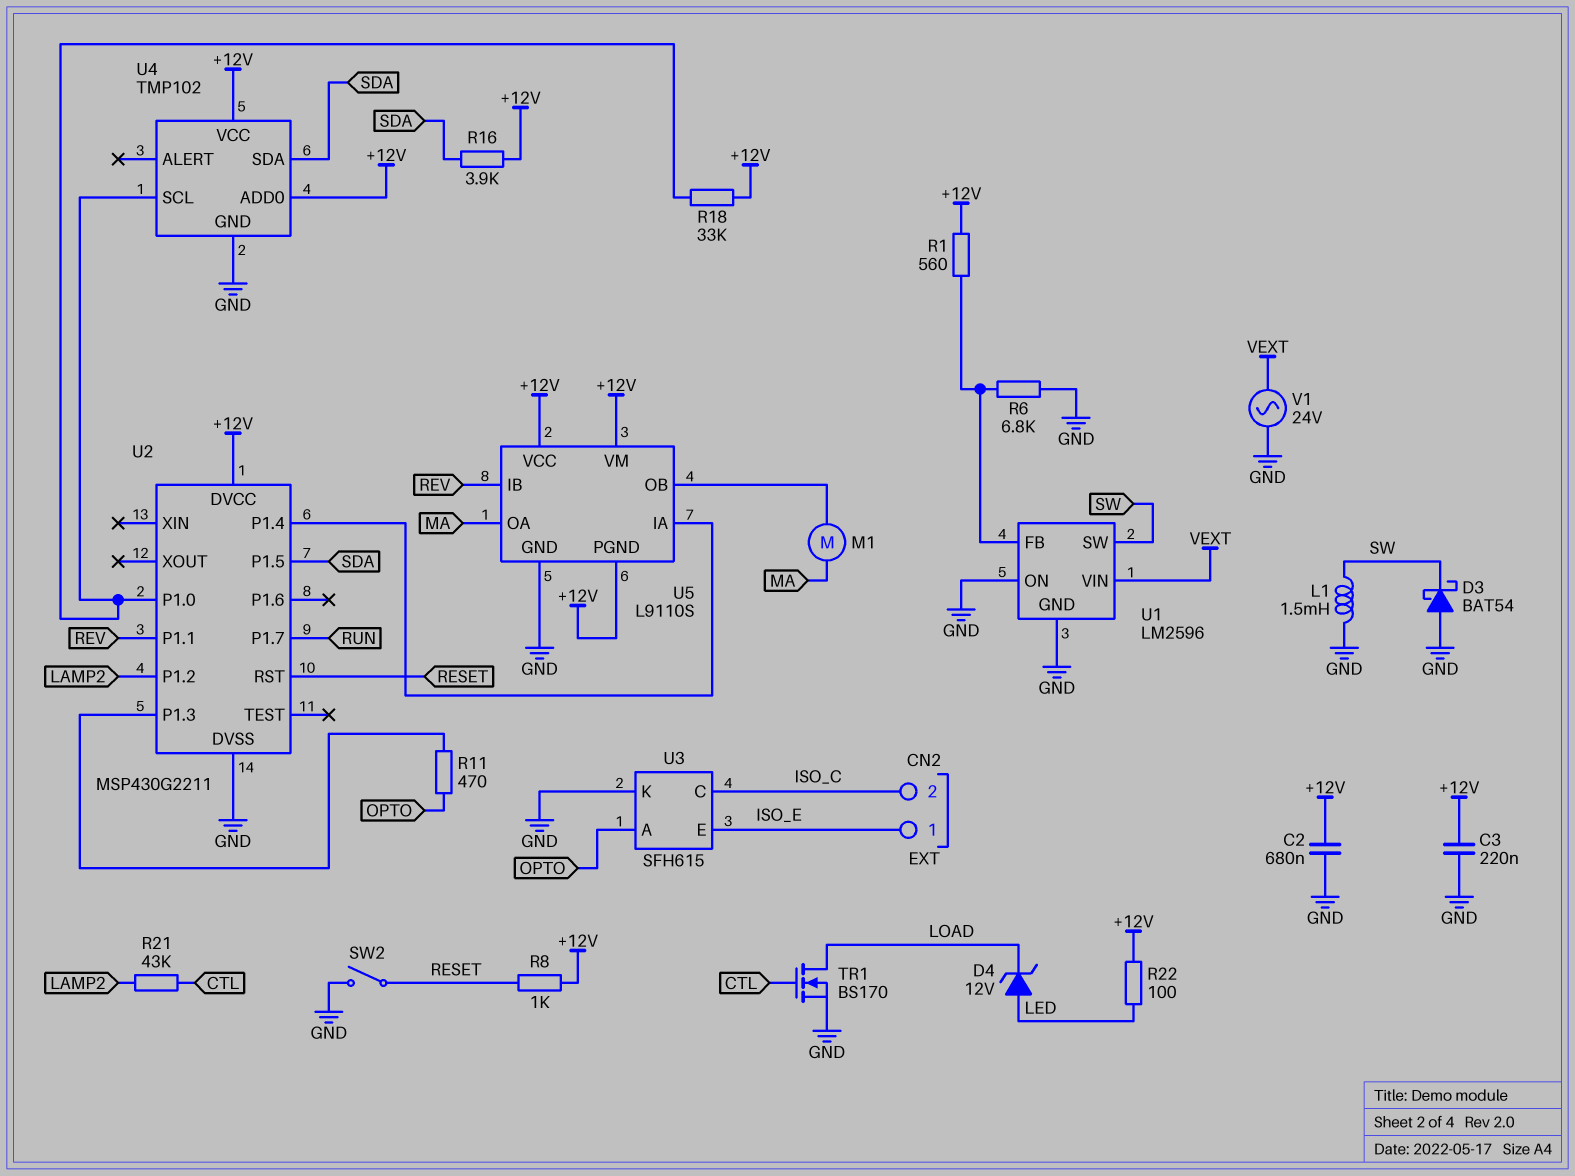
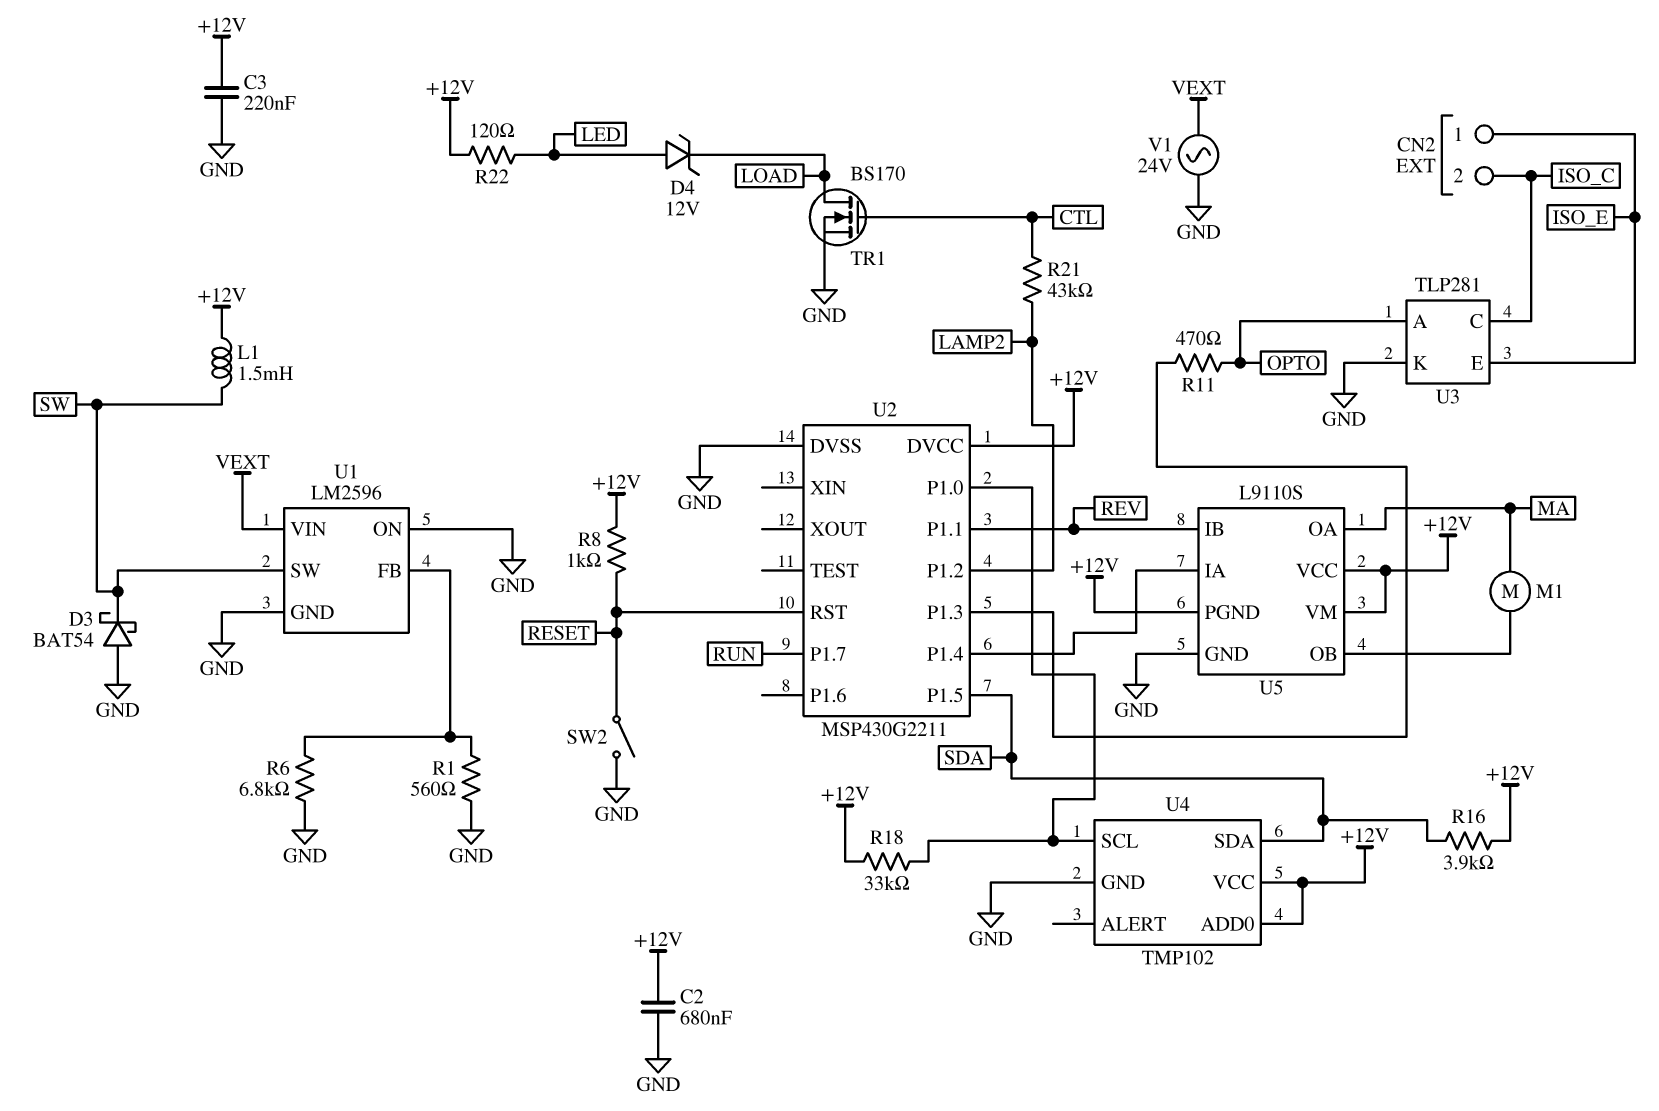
L1: 1.5mH (GND, SW) -> 1.5mH (+12V, SW)
R1: 560 (+12V, U1/FB) -> 560 (GND, U1/FB)
R22: 100 (+12V, LED) -> 120 (+12V, LED)
U3: SFH615 -> TLP281

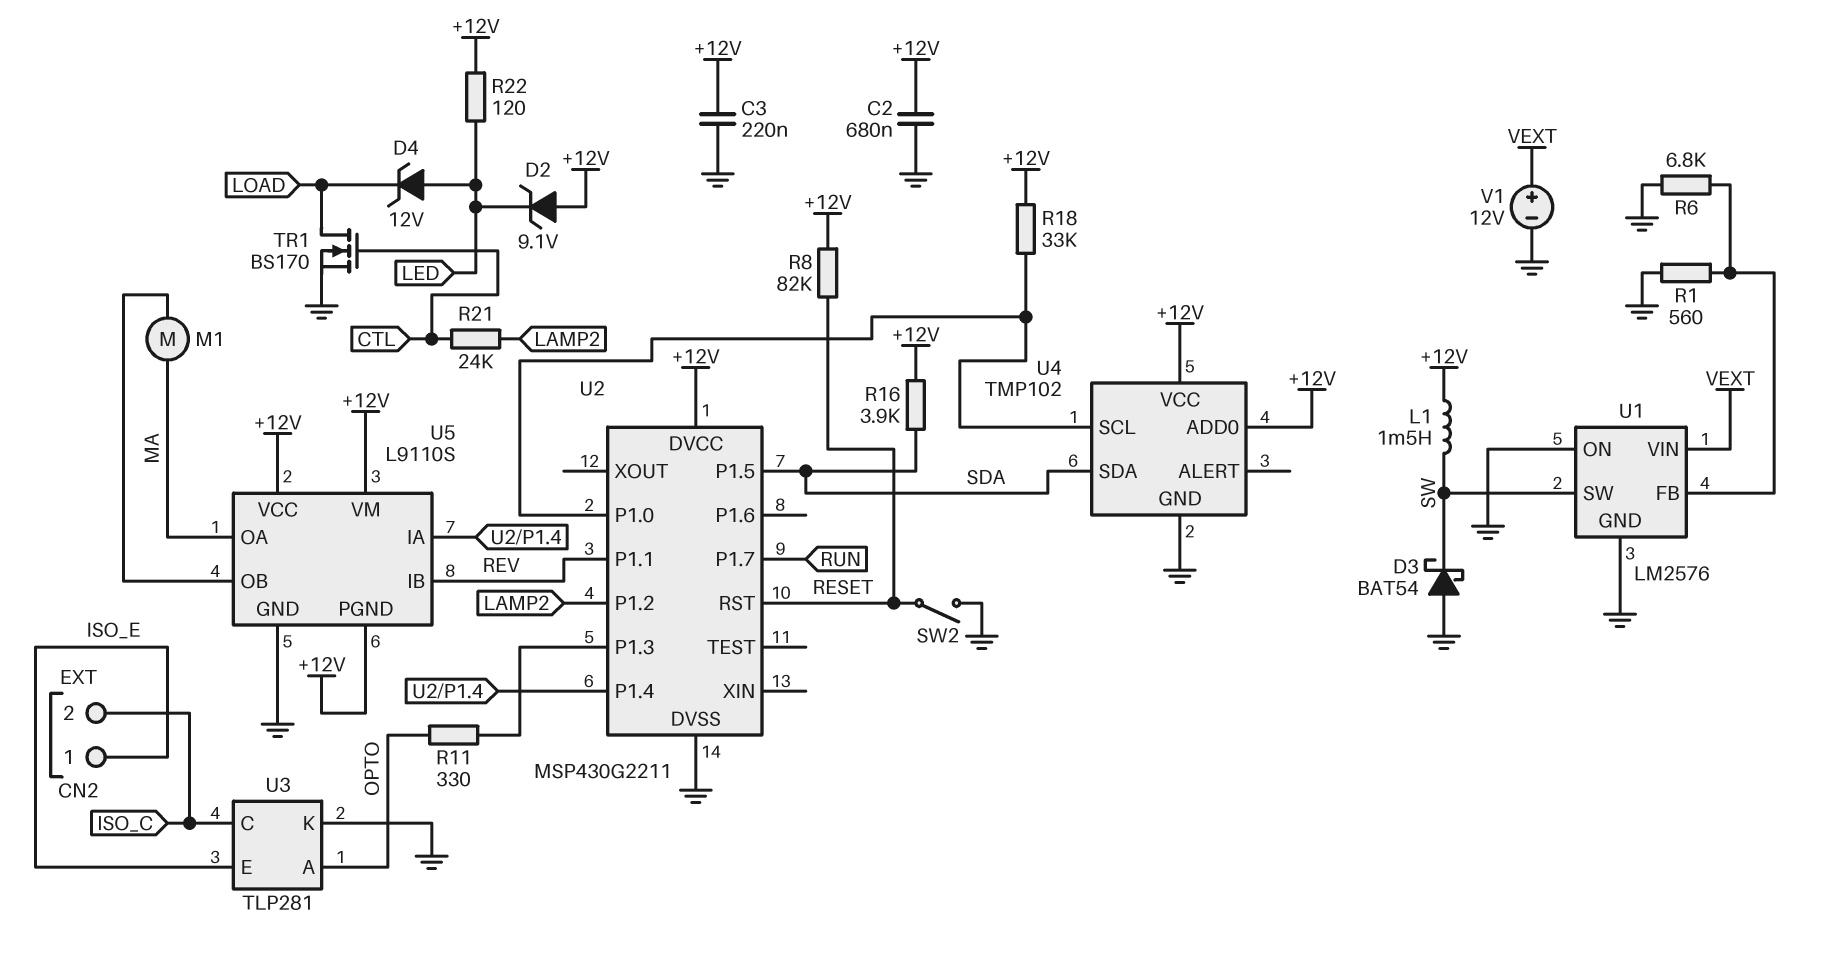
D2: none -> zener 9.1V (A +12V, K LED)
R8: 1k (+12V, RESET) -> 82k (+12V, RESET)
R11: 470 (OPTO, U2/P1.3) -> 330 (OPTO, U2/P1.3)
R21: 43k (CTL, LAMP2) -> 24k (CTL, LAMP2)
U1: LM2596 -> LM2576
V1: AC 24V (GND, VEXT) -> 12V (plus VEXT, minus GND)

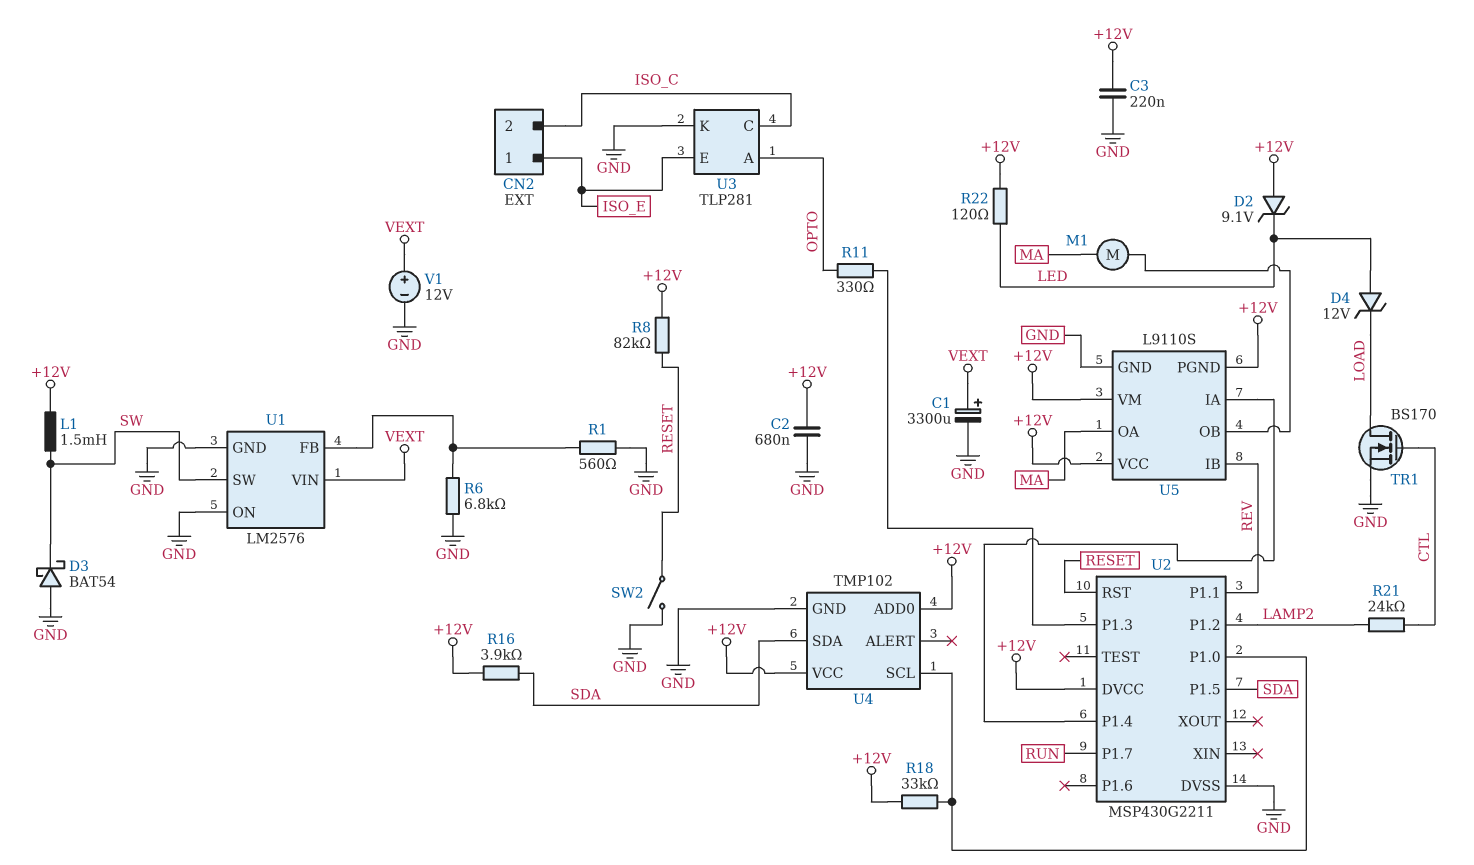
C1: none -> 3300uF (plus VEXT, minus GND)

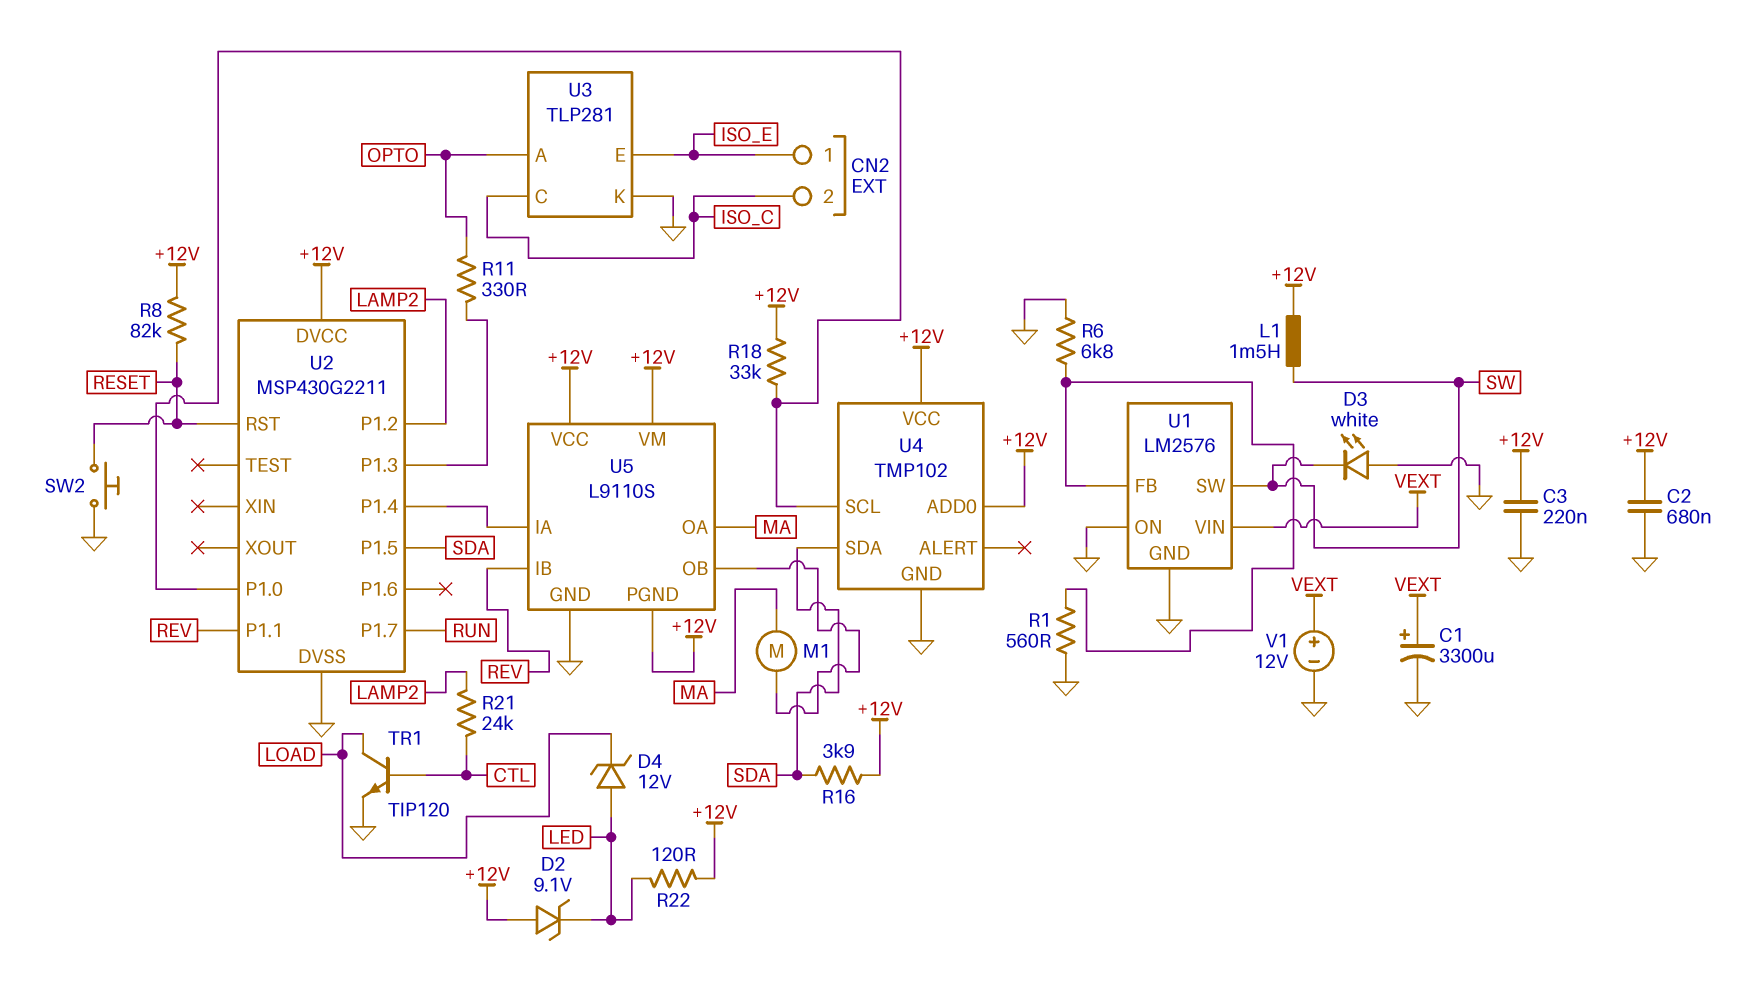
D3: schottky BAT54 (A GND, K SW) -> LED white (A GND, K SW)
SW2: switch (GND, RESET) -> button (GND, RESET)
TR1: NMOS BS170 (G CTL, D LOAD, S GND) -> NPN TIP120 (B CTL, C LOAD, E GND)

